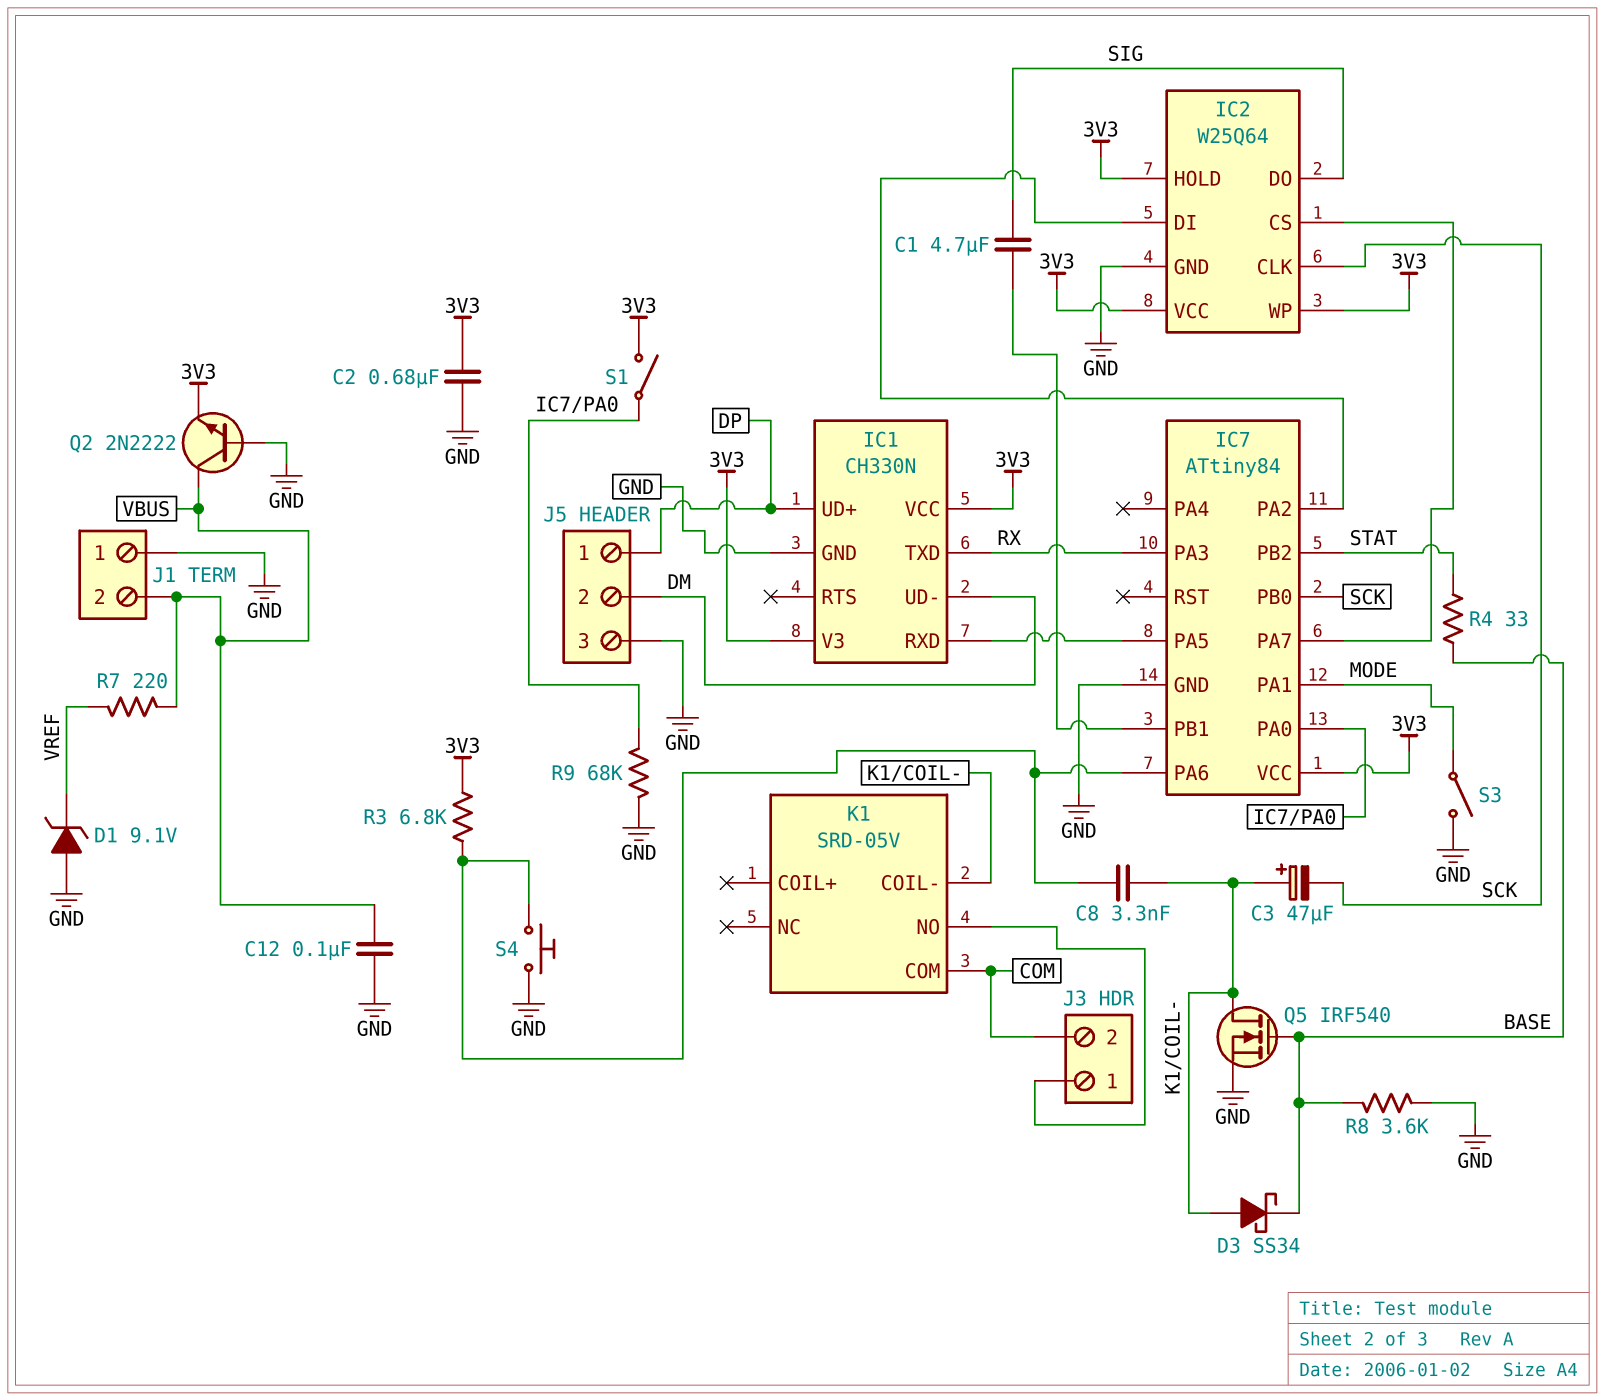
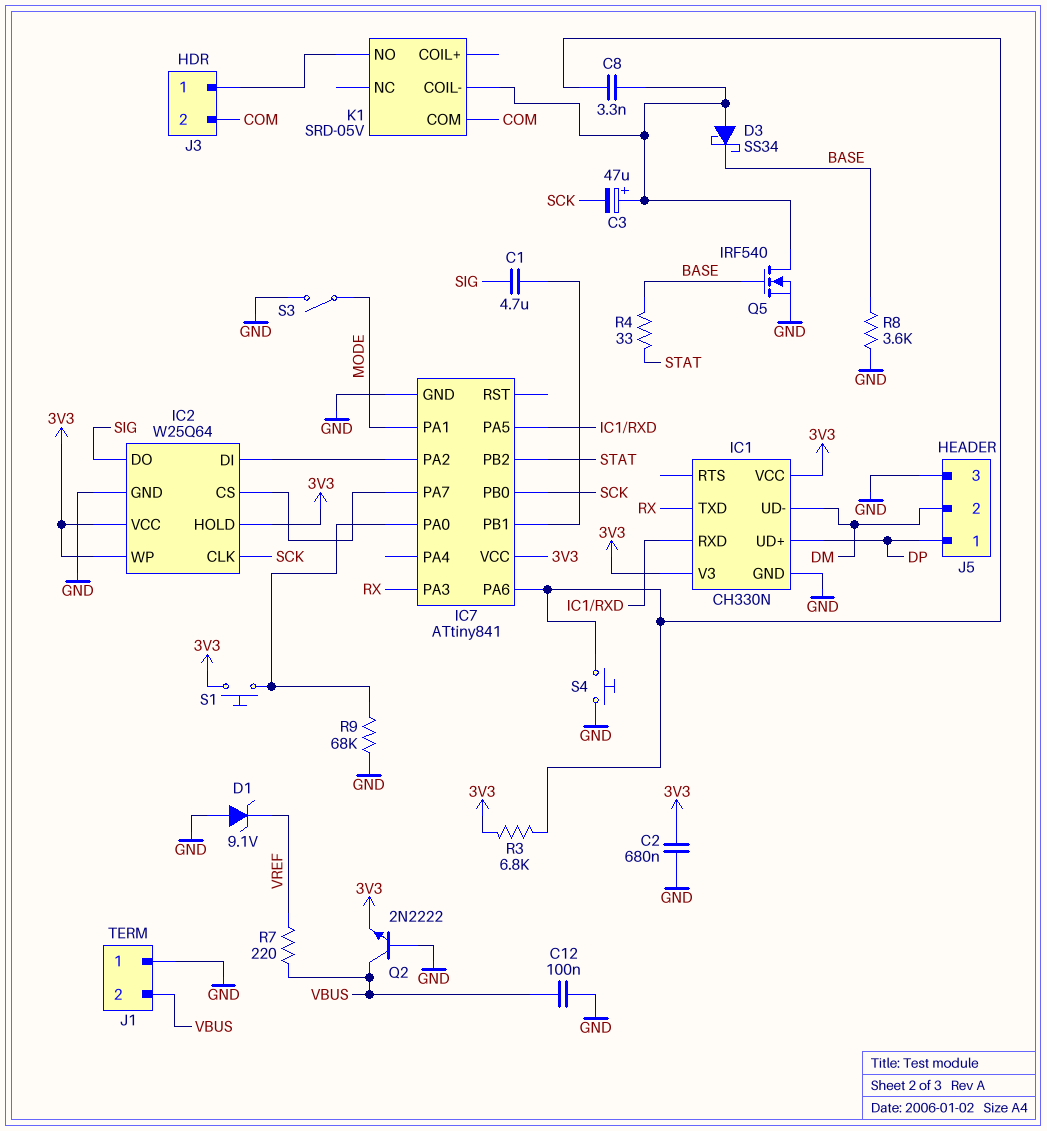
IC7: ATtiny84 -> ATtiny841
S1: switch (3V3, IC7/PA0) -> button (3V3, IC7/PA0)

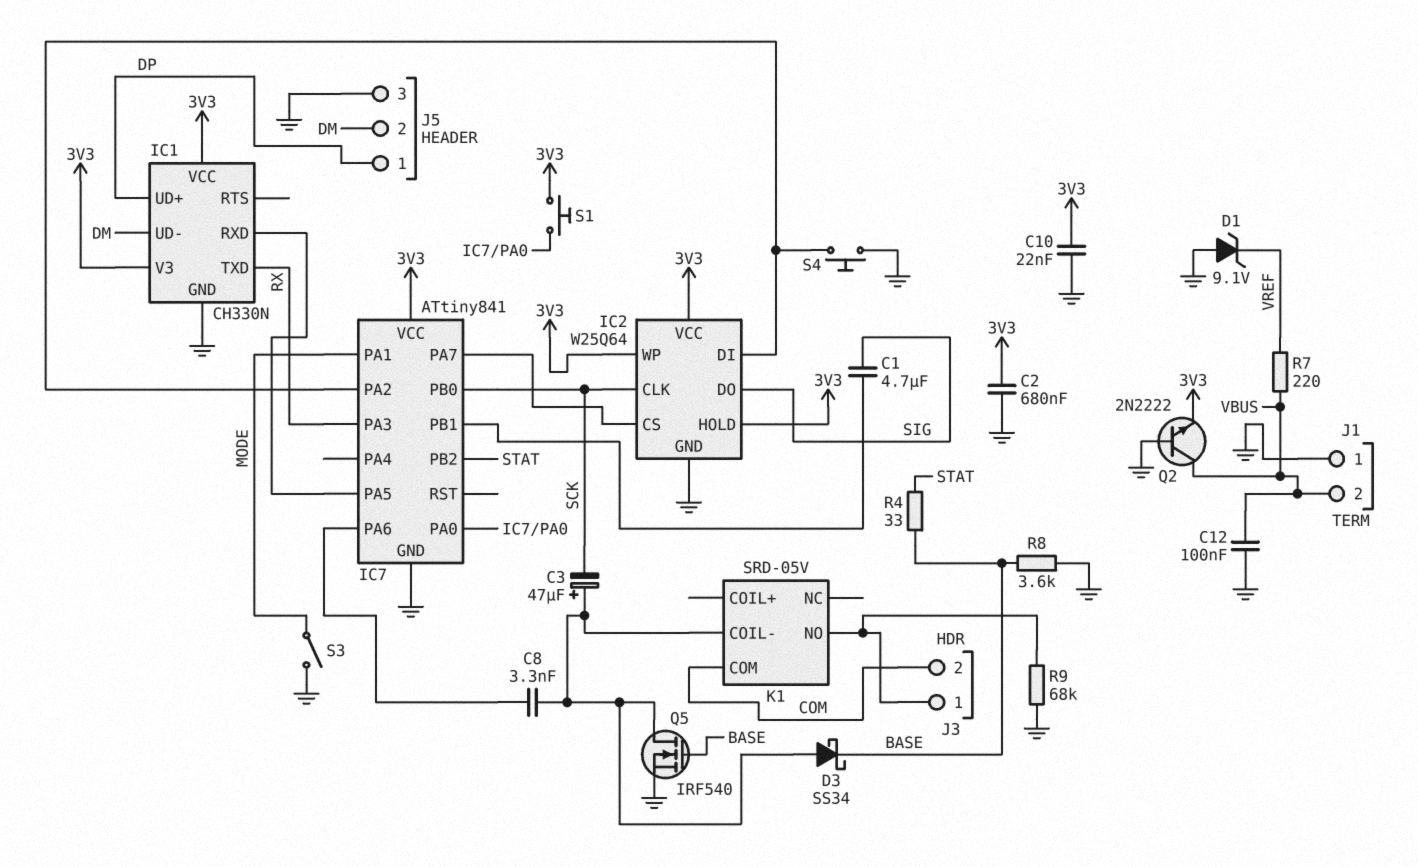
C10: none -> 22nF (3V3, GND)
R3: 6.8k (3V3, IC7/PA6) -> none
R9: 68k (GND, IC7/PA0) -> 68k (GND, J3/1)
S4: button (GND, IC7/PA6) -> button (GND, IC2/DI)

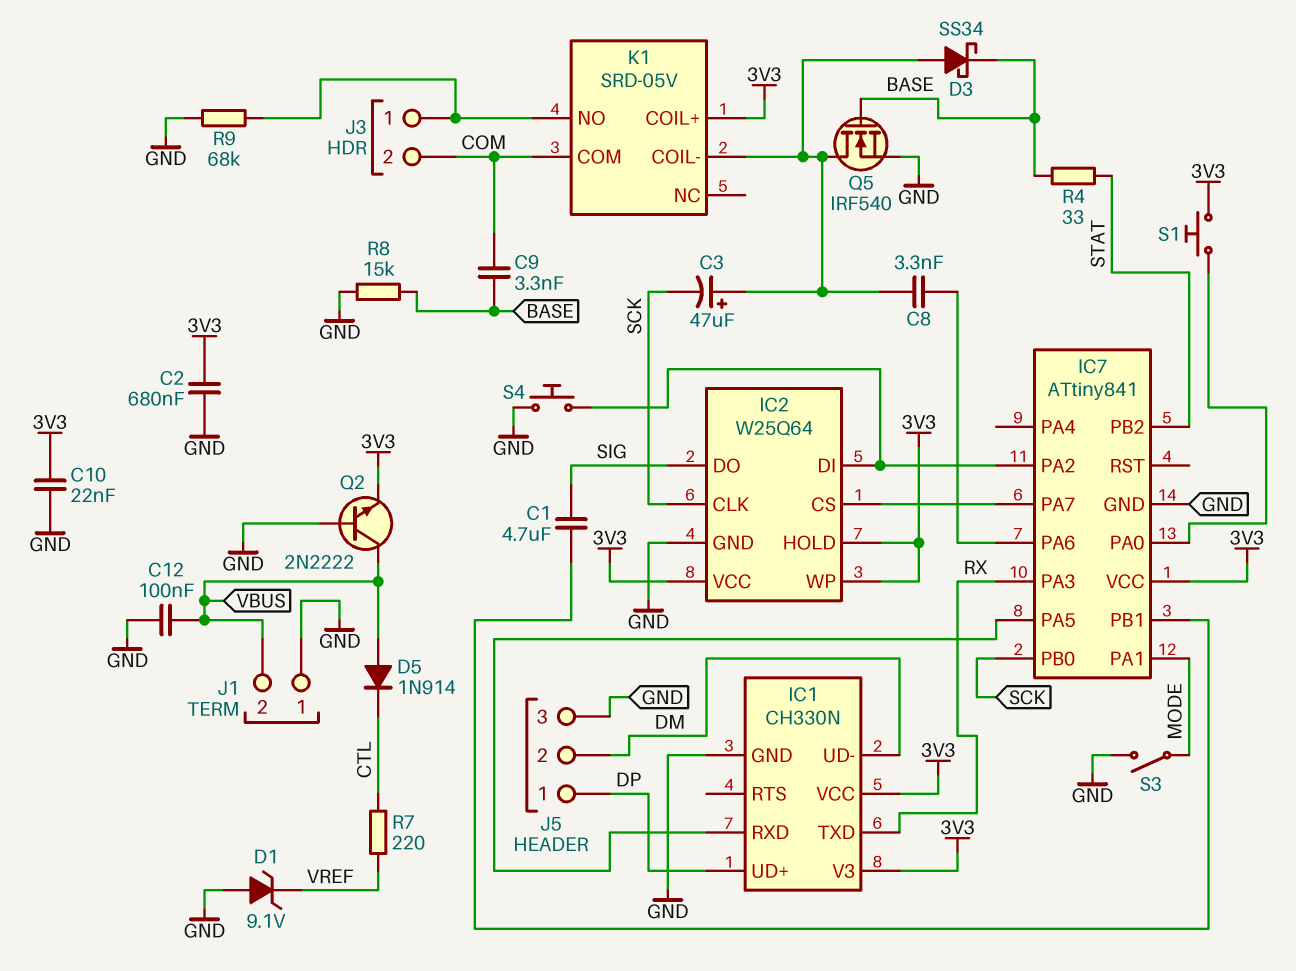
C9: none -> 3.3nF (BASE, COM)
D5: none -> diode 1N914 (A VBUS, K CTL)
K1 pin COIL+: none -> 3V3
R7: 220 (VBUS, VREF) -> 220 (CTL, VREF)
R8: 3.6k (BASE, GND) -> 15k (BASE, GND)

